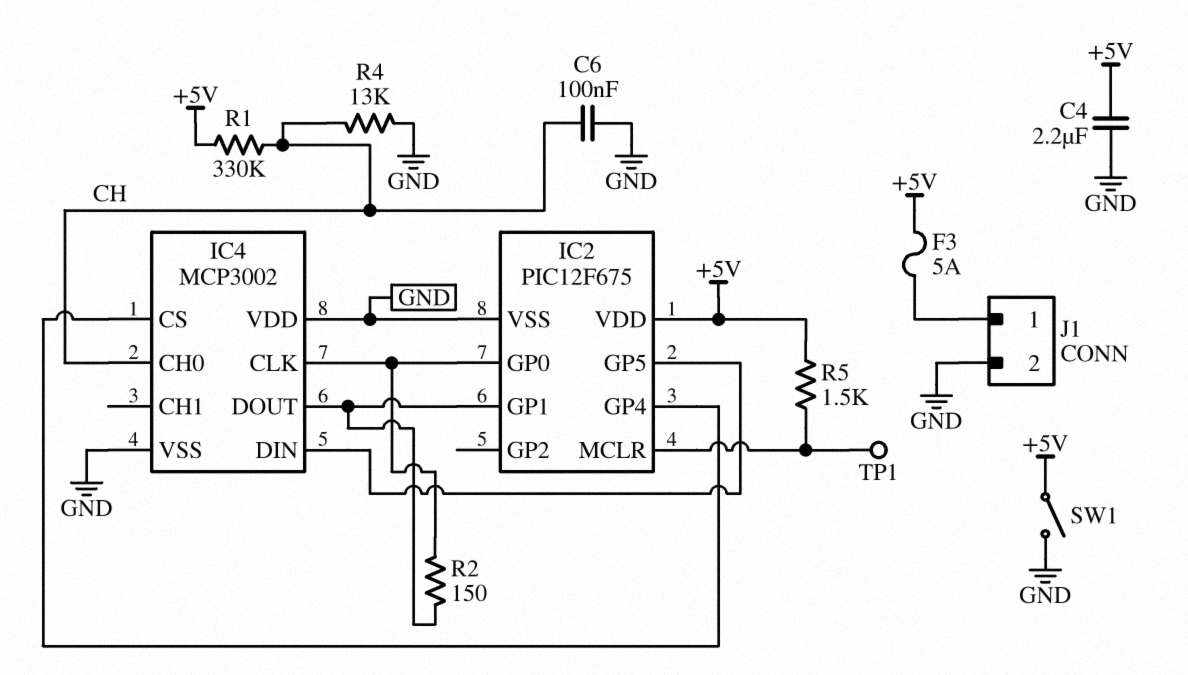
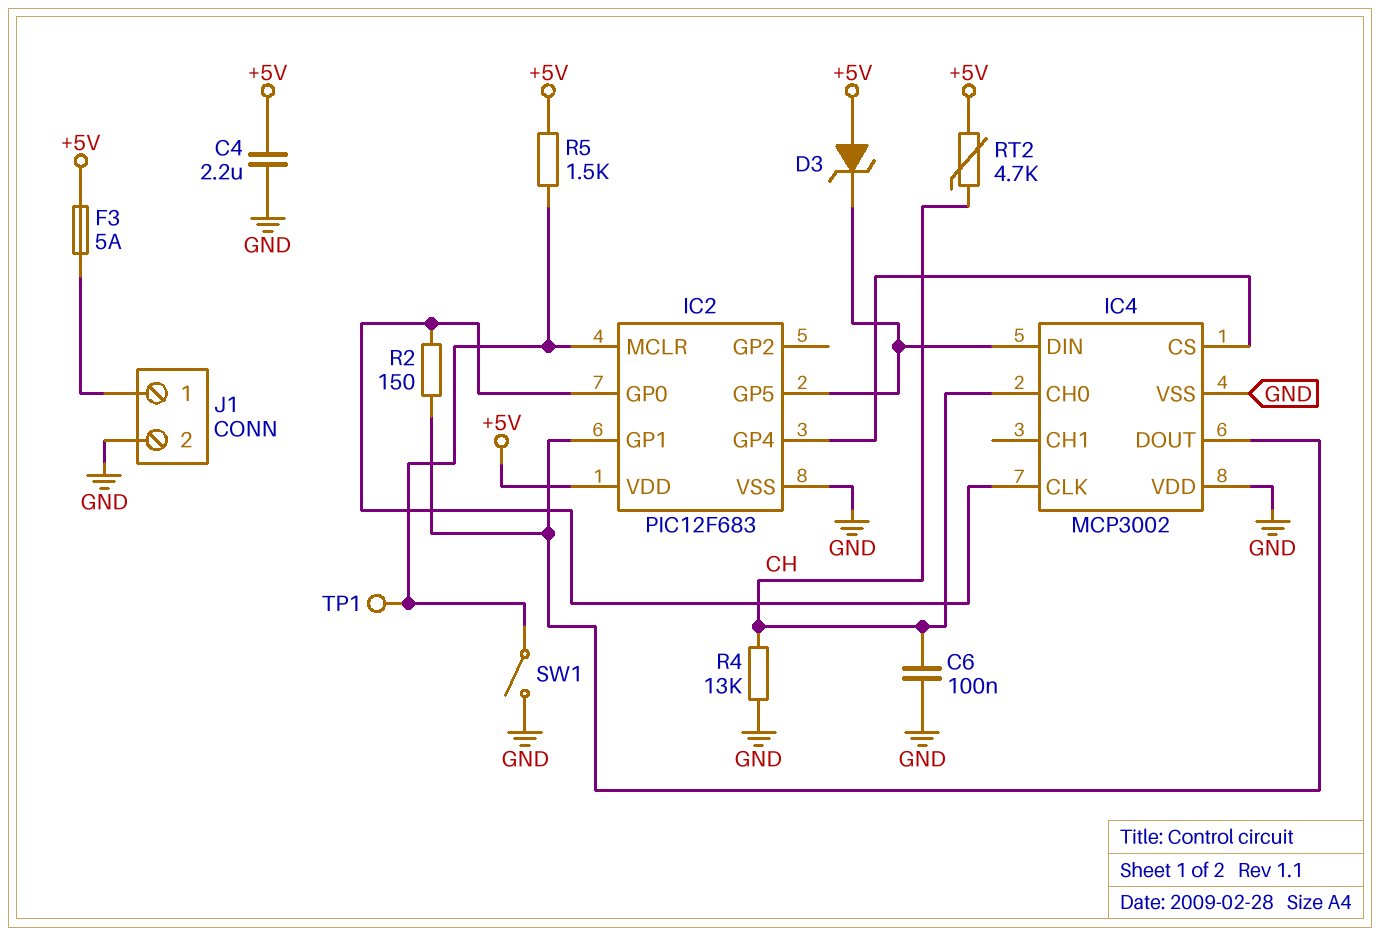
D3: none -> zener (A +5V, K IC2/GP5)
IC2: PIC12F675 -> PIC12F683
R1: 330k (+5V, CH) -> none
RT2: none -> 4.7k (+5V, CH)
SW1: switch (+5V, GND) -> switch (GND, IC2/MCLR)

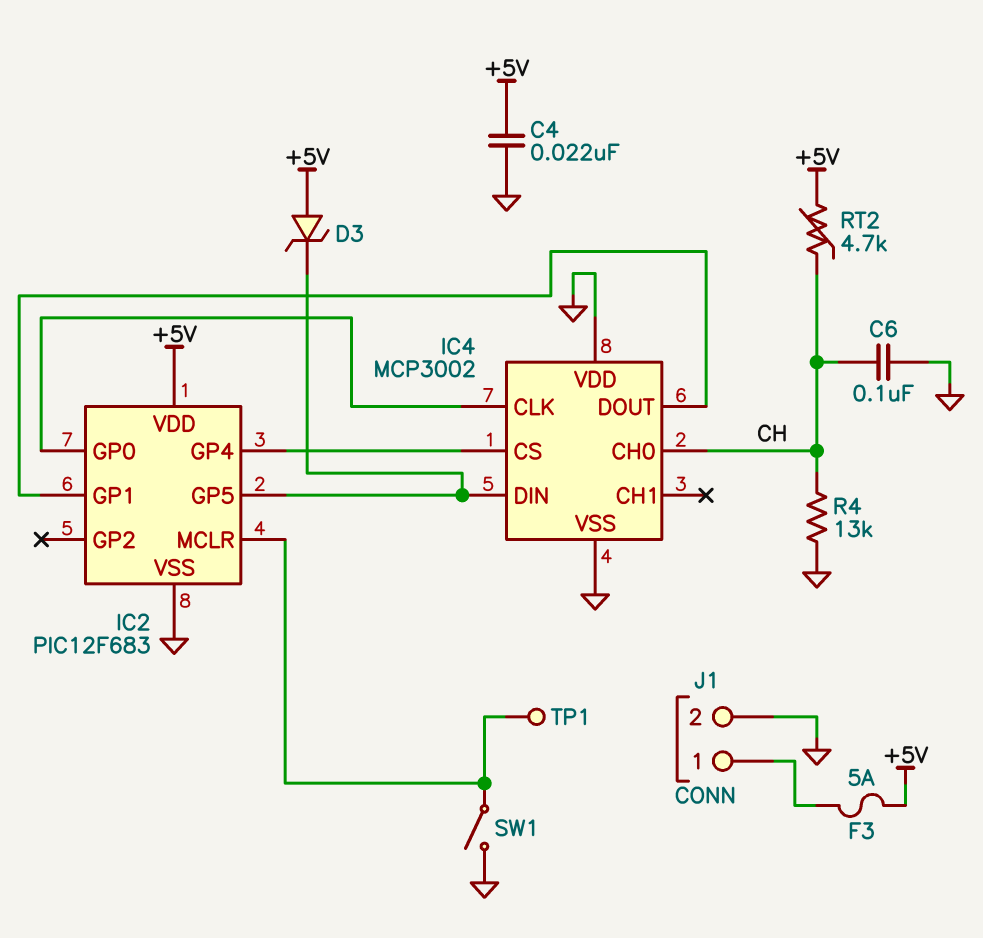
C4: 2.2uF (+5V, GND) -> 22nF (+5V, GND)
R2: 150 (IC2/GP0, IC2/GP1) -> none
R5: 1.5k (+5V, IC2/MCLR) -> none

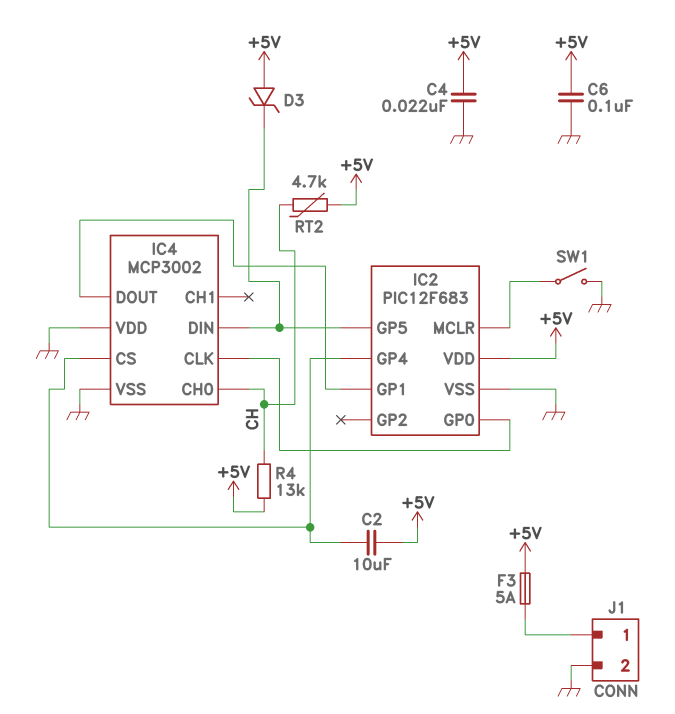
C2: none -> 10uF (+5V, IC2/GP4)
C6: 100nF (CH, GND) -> 100nF (+5V, GND)
R4: 13k (CH, GND) -> 13k (+5V, CH)
TP1: test point (IC2/MCLR) -> none

